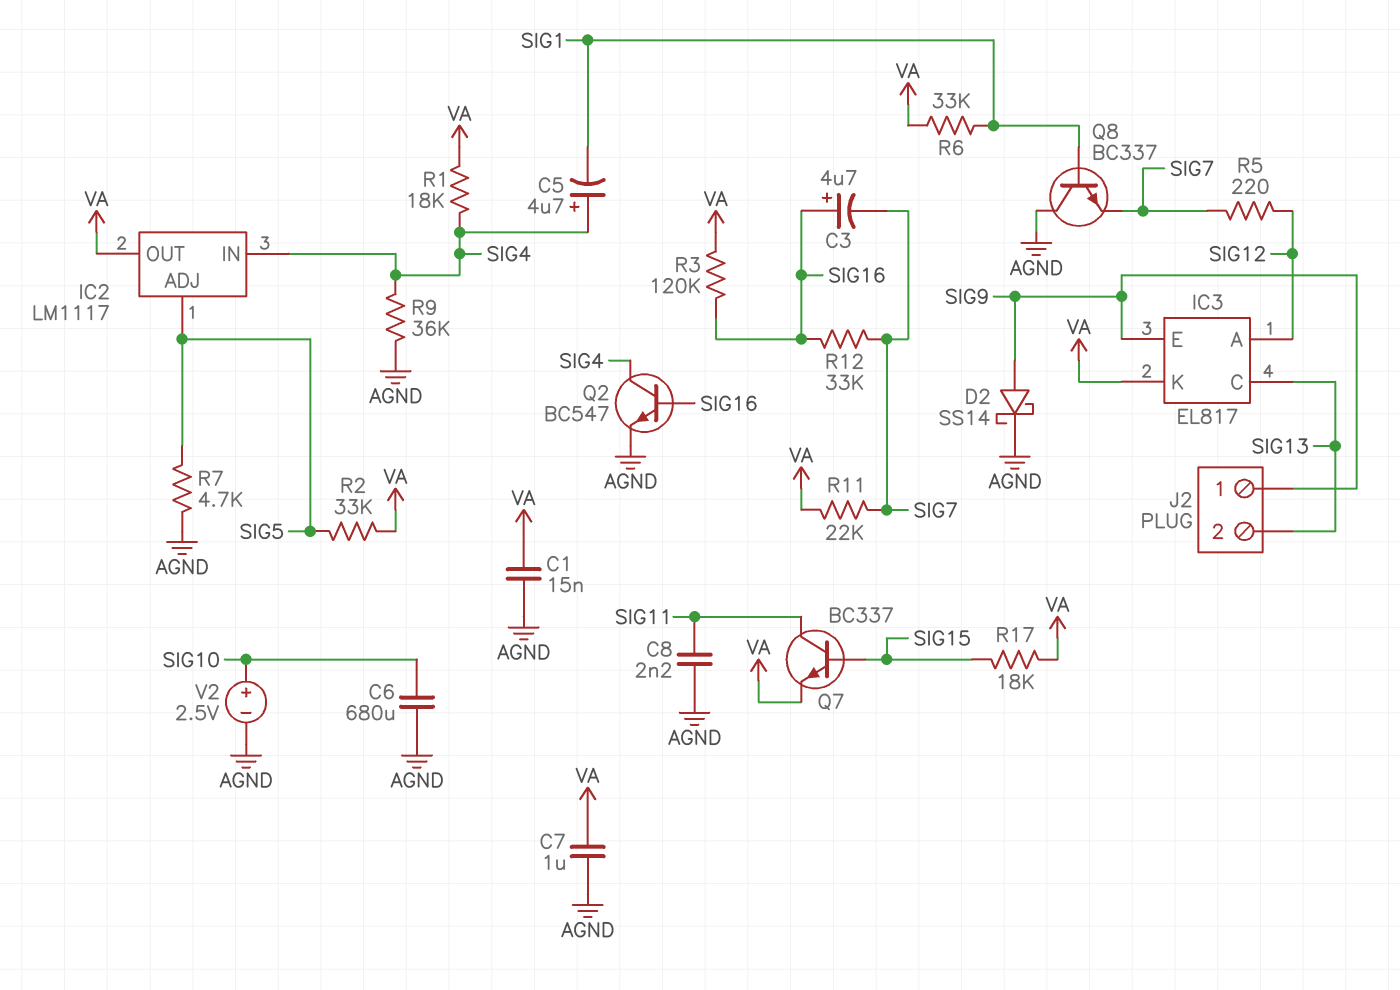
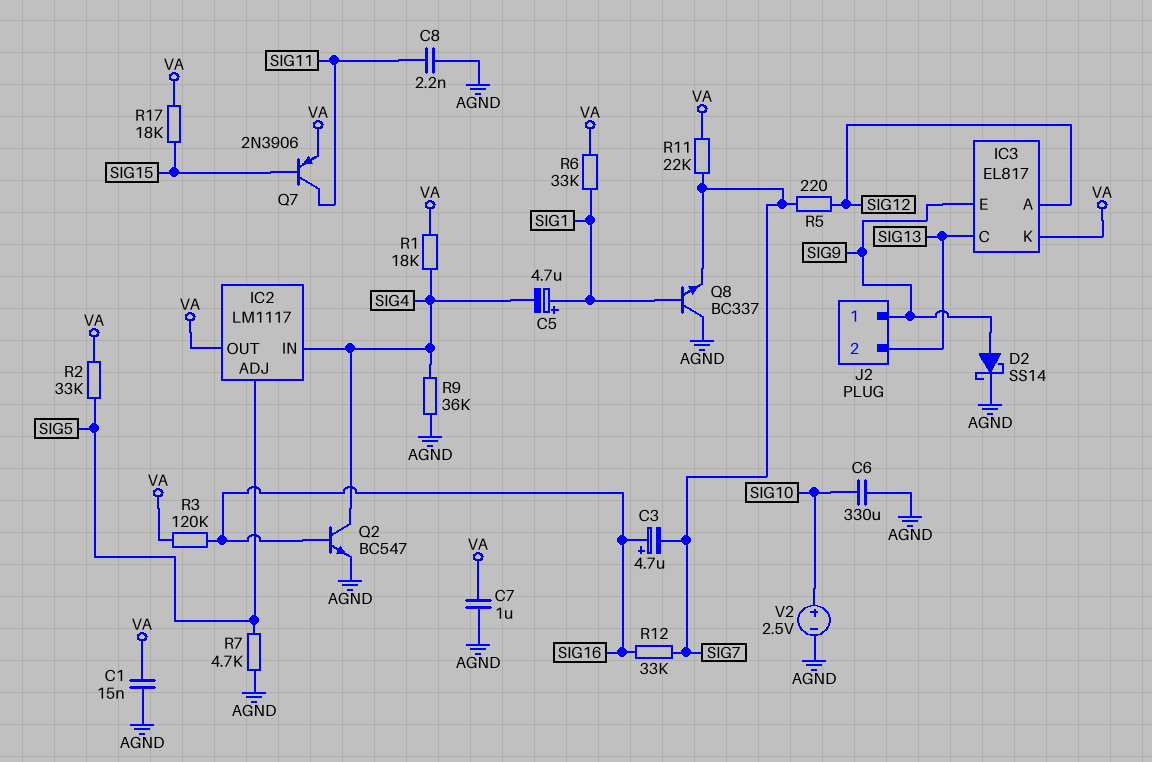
C5: 4.7uF (plus SIG4, minus SIG1) -> 4.7uF (plus SIG1, minus SIG4)
C6: 680uF (AGND, SIG10) -> 330uF (AGND, SIG10)
Q7: NPN BC337 (B SIG15, C SIG11, E VA) -> PNP 2N3906 (B SIG15, C SIG11, E VA)

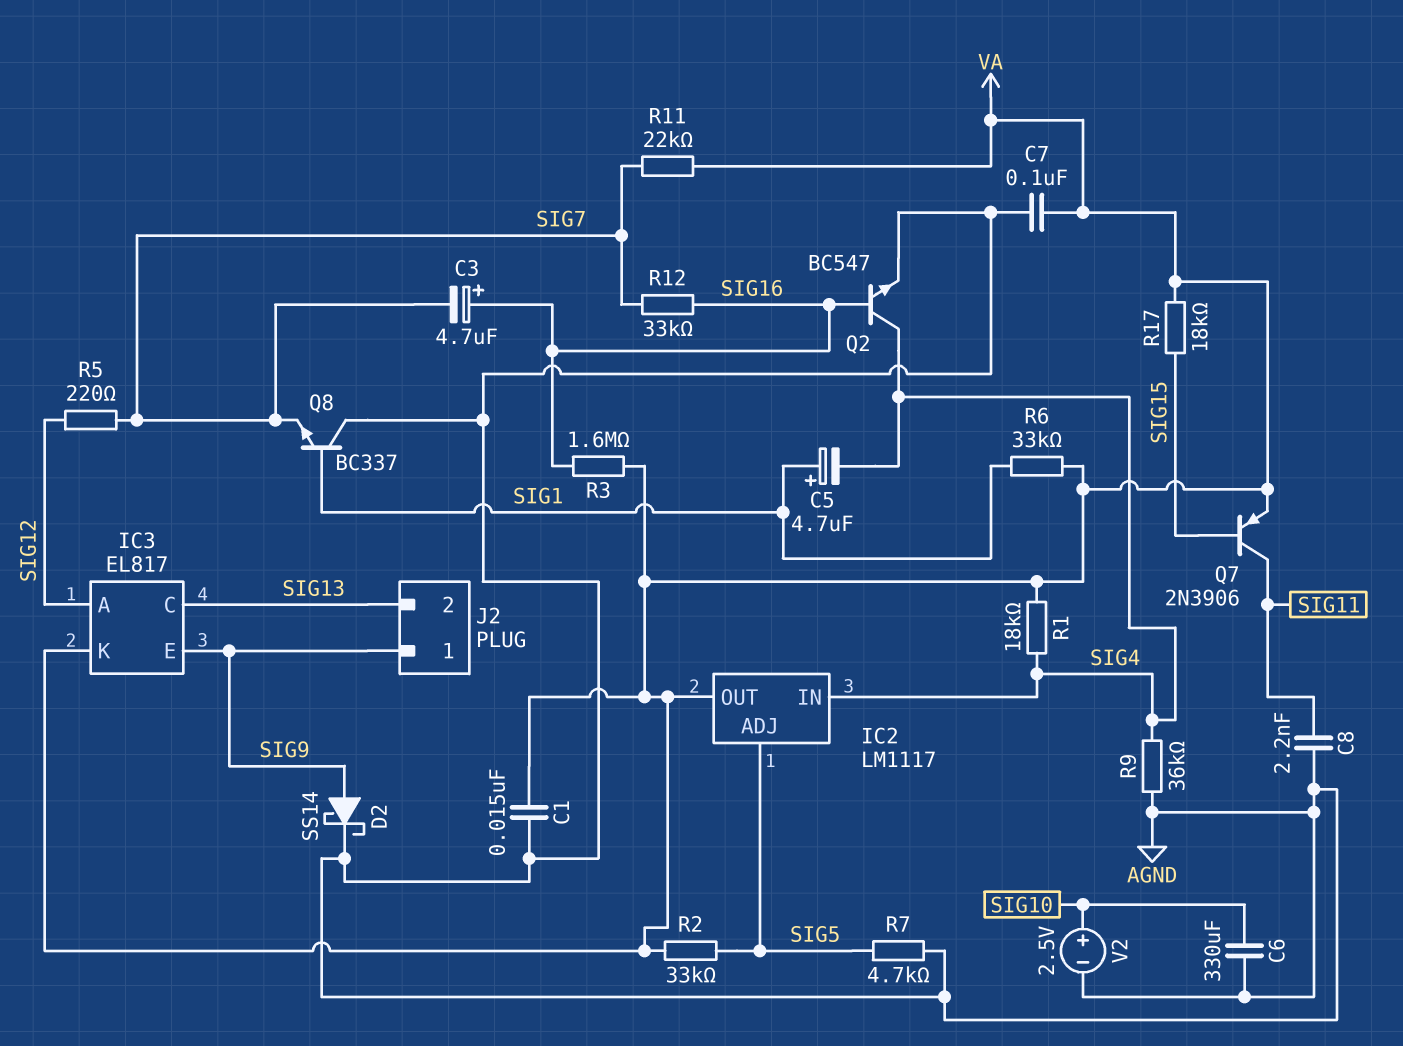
C7: 1uF (AGND, VA) -> 100nF (AGND, VA)
R3: 120k (SIG16, VA) -> 1.6M (SIG16, VA)

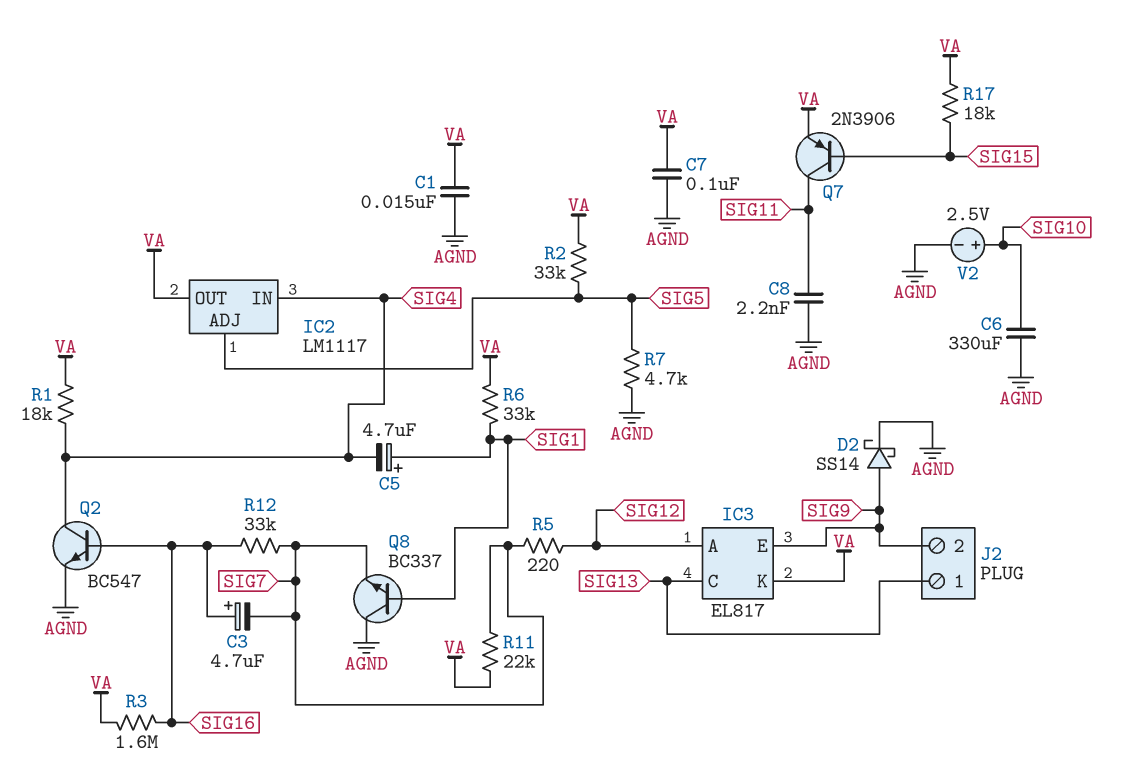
J2 pin 1: SIG9 -> SIG13
J2 pin 2: SIG13 -> SIG9
R9: 36k (AGND, SIG4) -> none

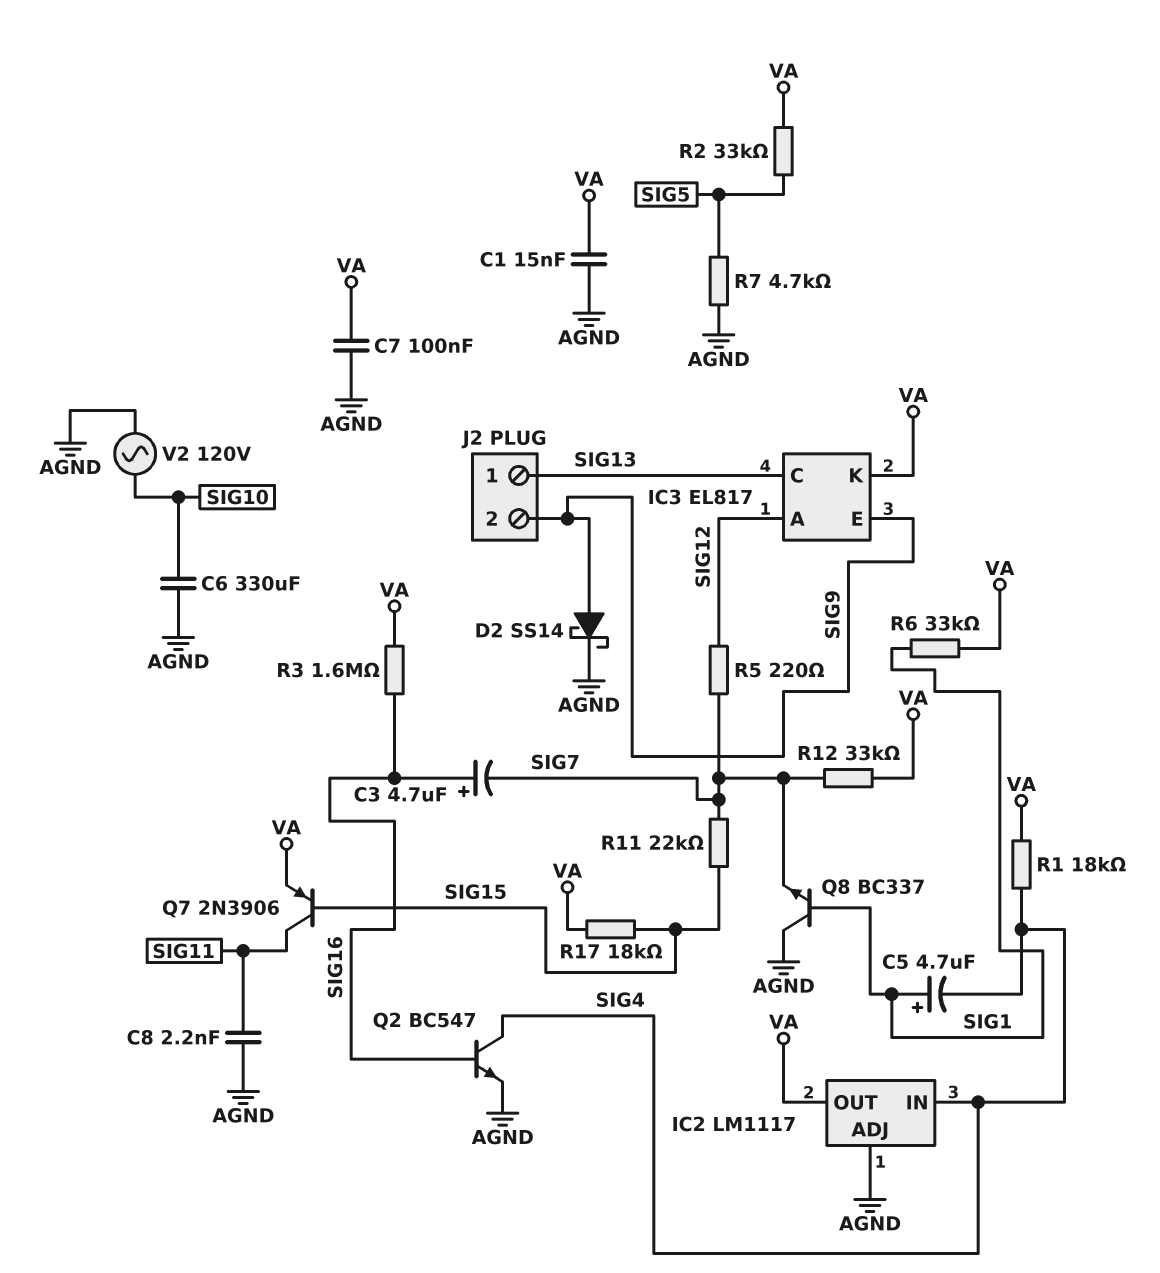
IC2 pin ADJ: SIG5 -> AGND
R11: 22k (SIG7, VA) -> 22k (SIG7, SIG15)
R12: 33k (SIG7, SIG16) -> 33k (SIG7, VA)
V2: 2.5V (plus SIG10, minus AGND) -> AC 120V (AGND, SIG10)

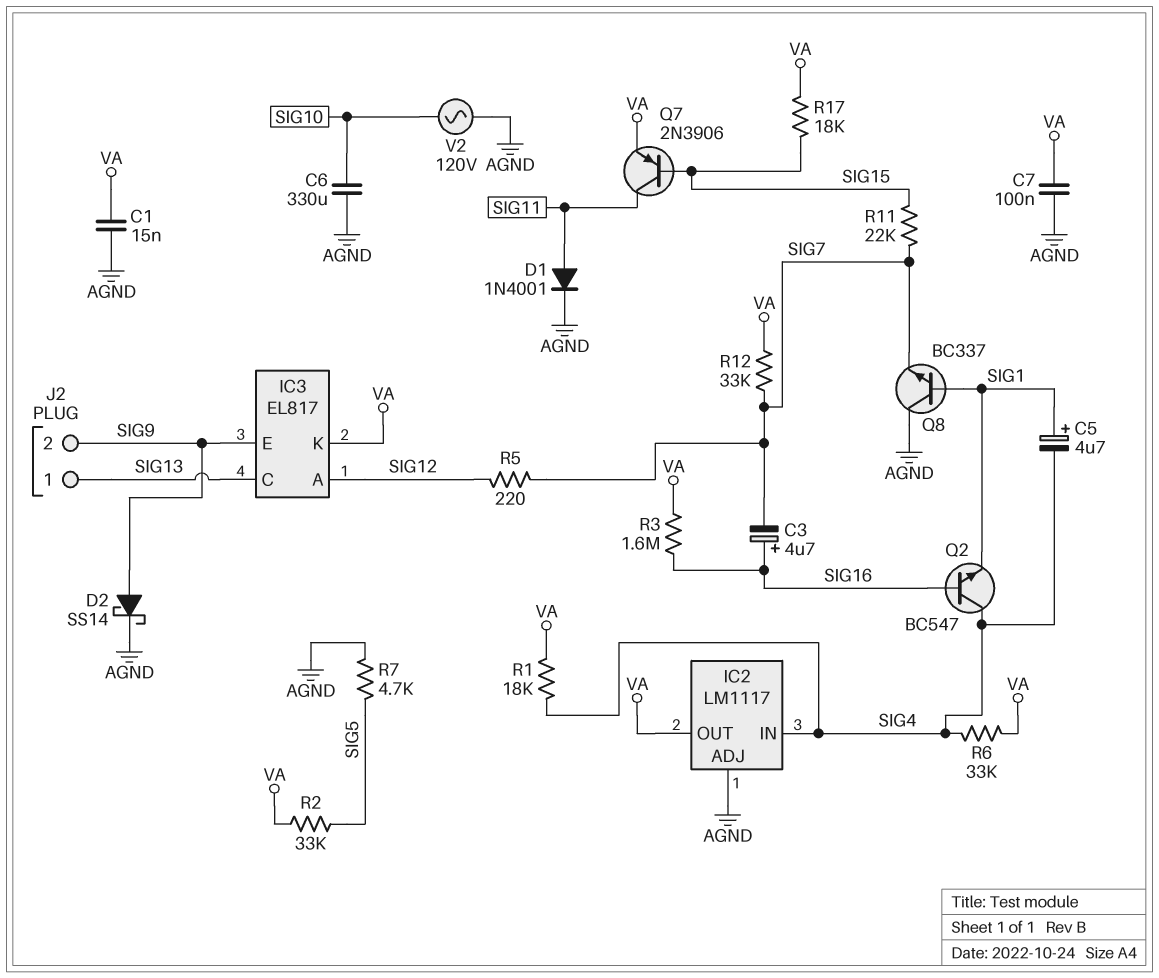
C8: 2.2nF (AGND, SIG11) -> none
D1: none -> diode 1N4001 (A SIG11, K AGND)
Q2: NPN BC547 (B SIG16, C SIG4, E AGND) -> NPN BC547 (B SIG16, C SIG4, E SIG1)
R6: 33k (SIG1, VA) -> 33k (SIG4, VA)

